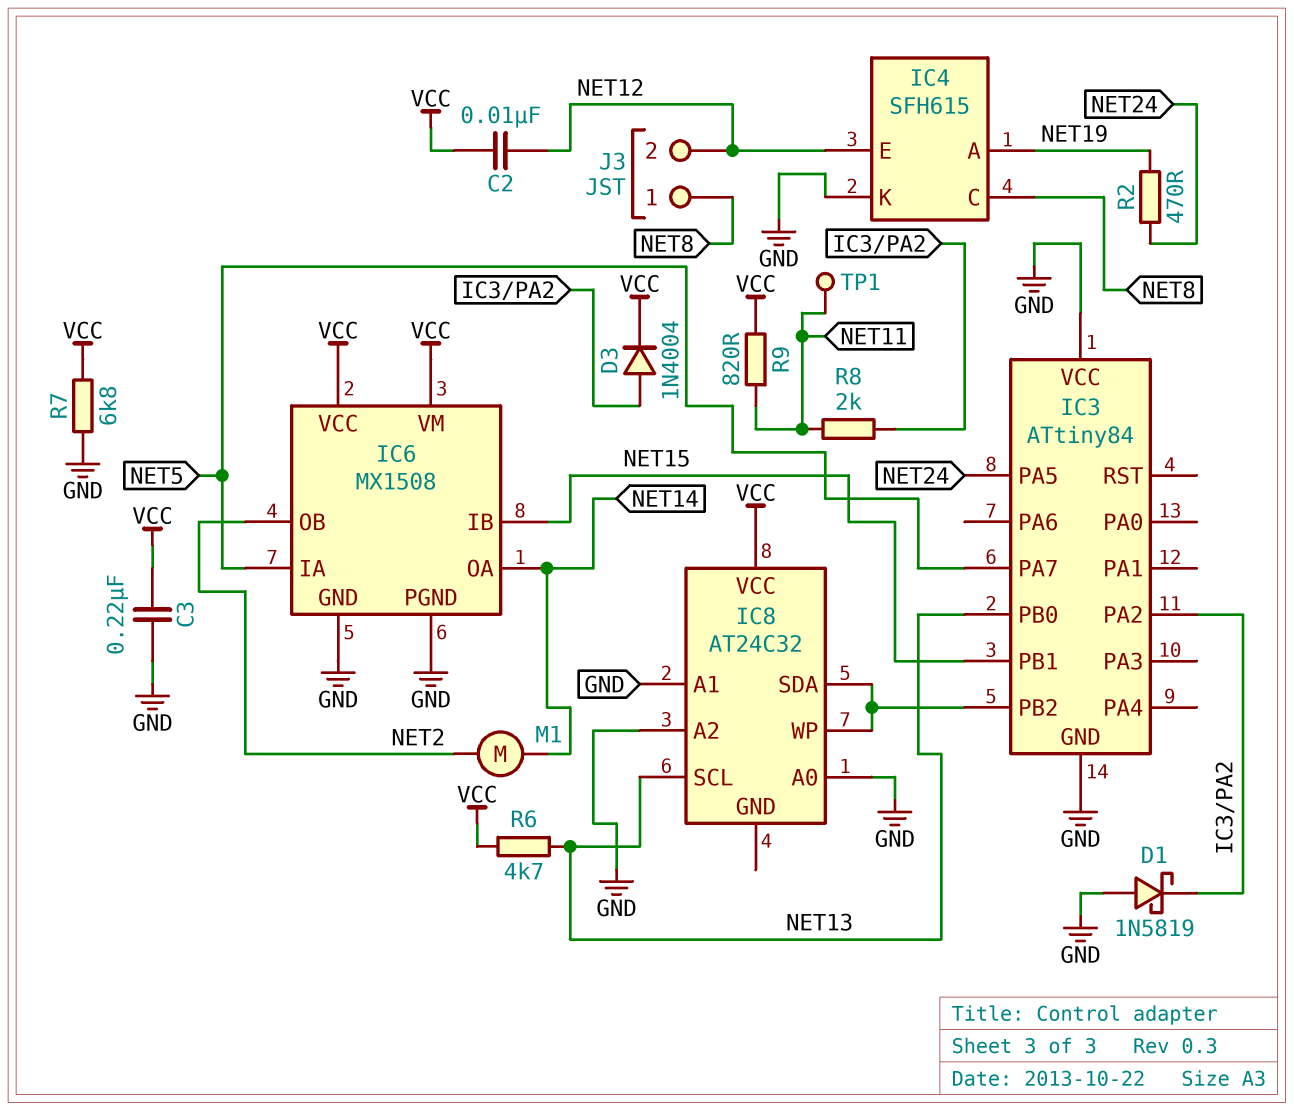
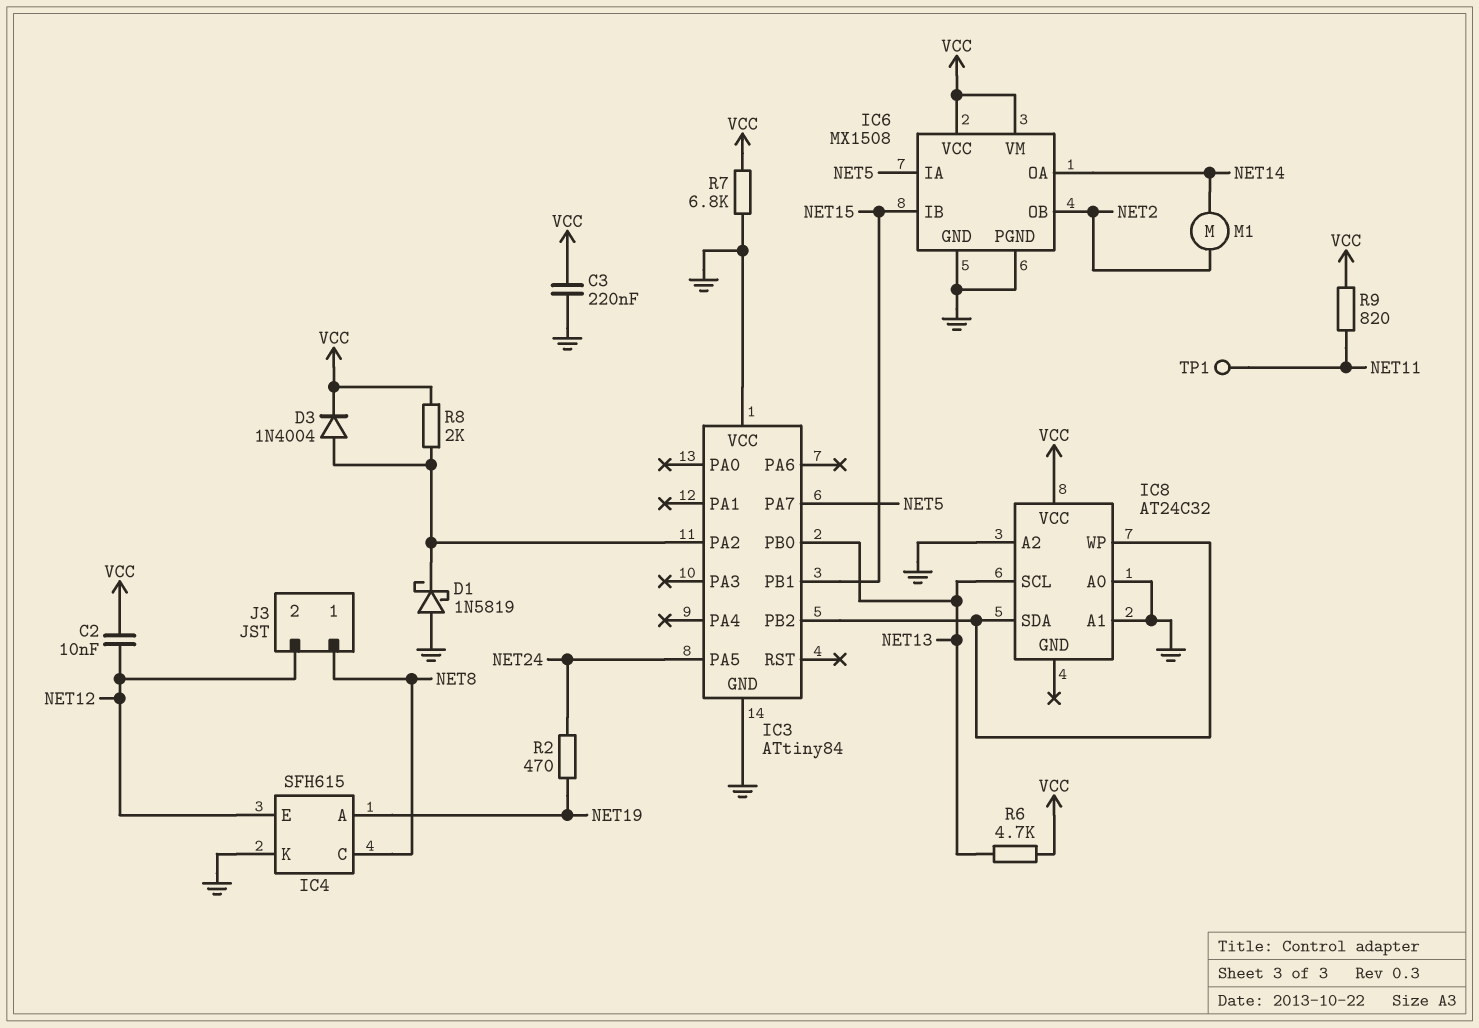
R8: 2k (IC3/PA2, NET11) -> 2k (IC3/PA2, VCC)

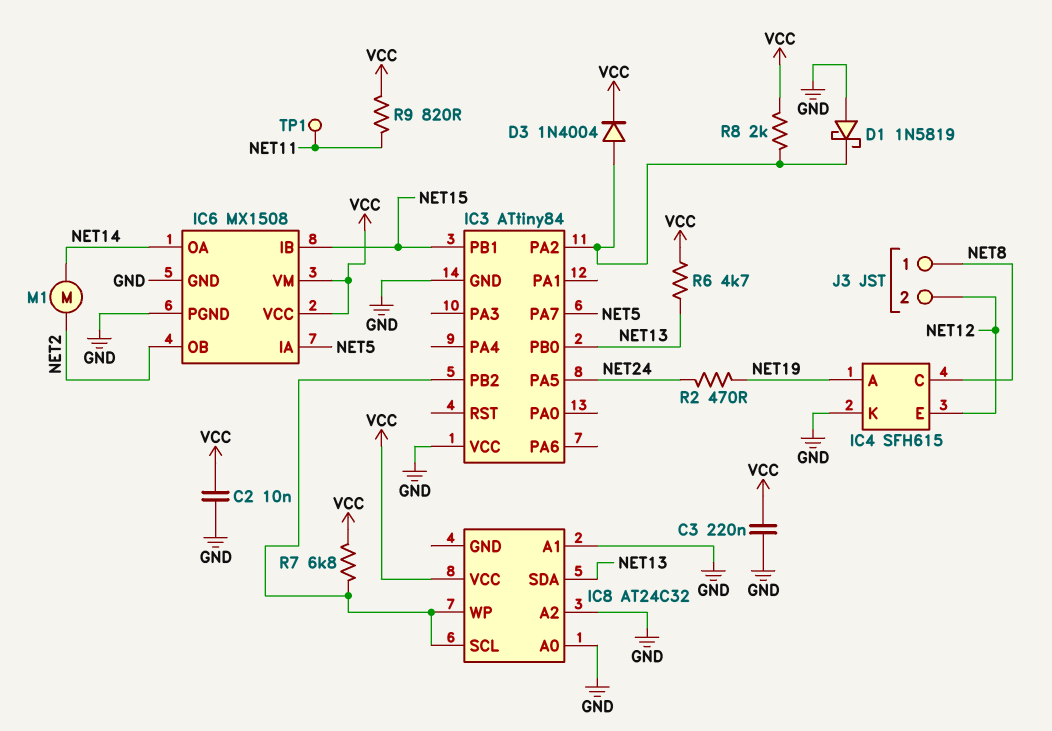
C2: 10nF (NET12, VCC) -> 10nF (GND, VCC)
IC8 pin SCL: NET13 -> IC3/PB2
IC8 pin SDA: IC3/PB2 -> NET13
R7: 6.8k (GND, VCC) -> 6.8k (IC3/PB2, VCC)

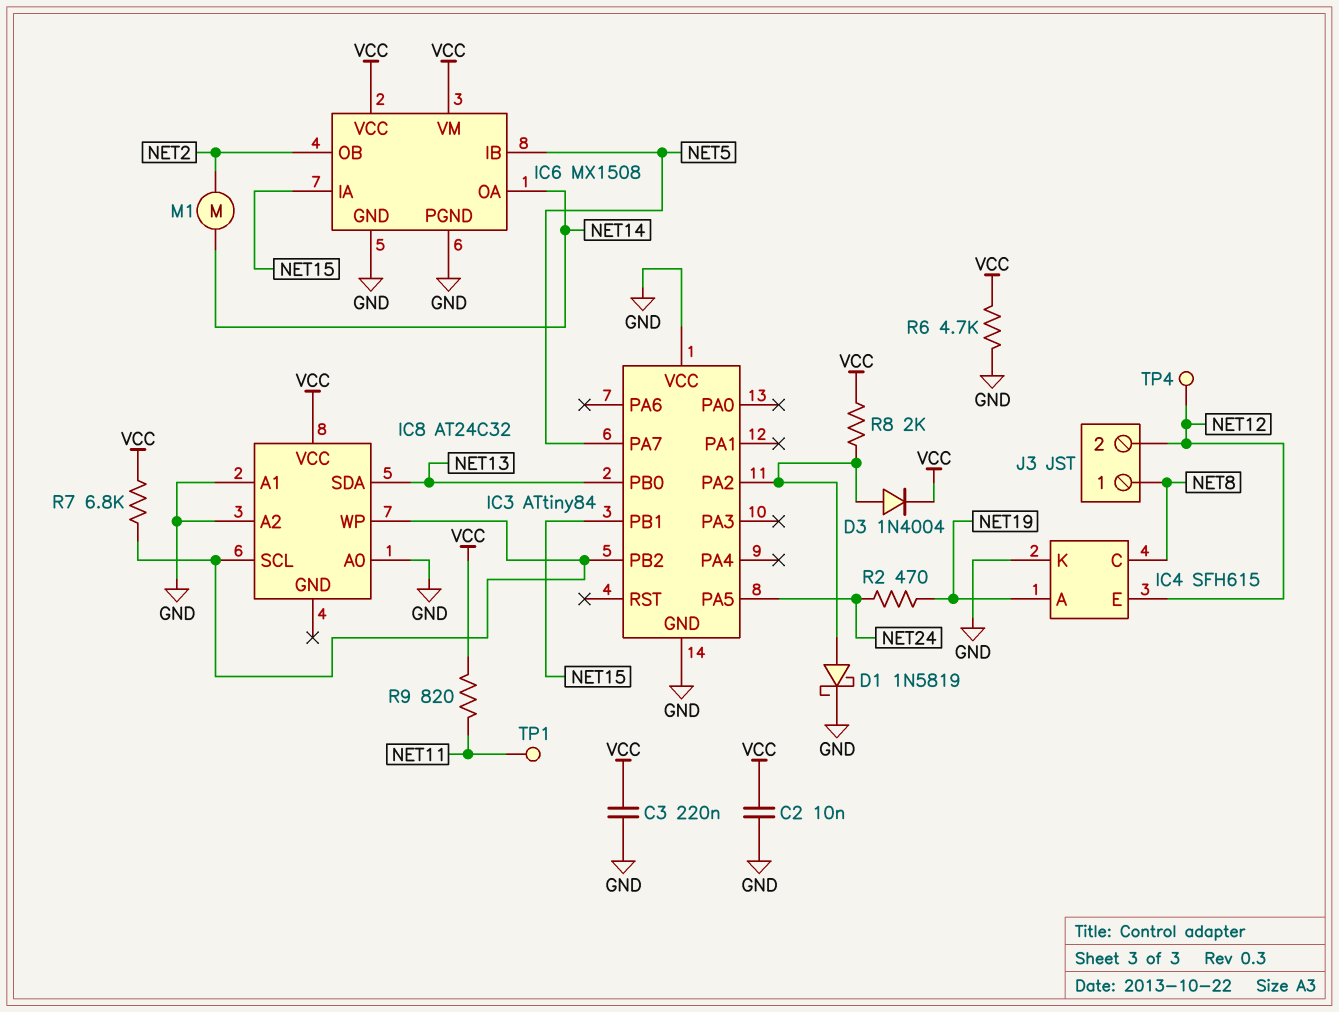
D1: schottky 1N5819 (A GND, K IC3/PA2) -> schottky 1N5819 (A IC3/PA2, K GND)
IC6 pin IA: NET5 -> NET15
IC6 pin IB: NET15 -> NET5
R6: 4.7k (NET13, VCC) -> 4.7k (GND, VCC)
TP4: none -> test point (NET12)

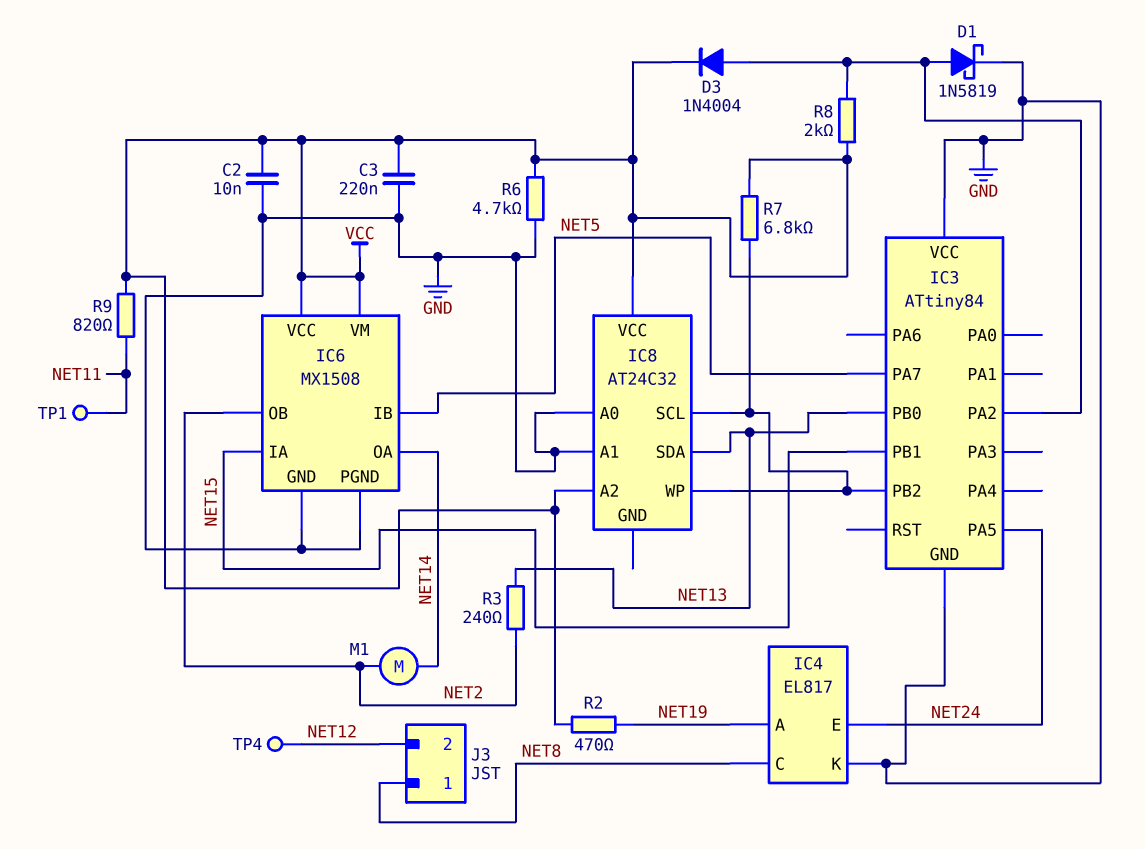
IC4: SFH615 -> EL817
IC4 pin E: NET12 -> NET24
IC8 pin A2: GND -> VCC
R2: 470 (NET19, NET24) -> 470 (NET19, VCC)
R3: none -> 240 (NET2, NET13)

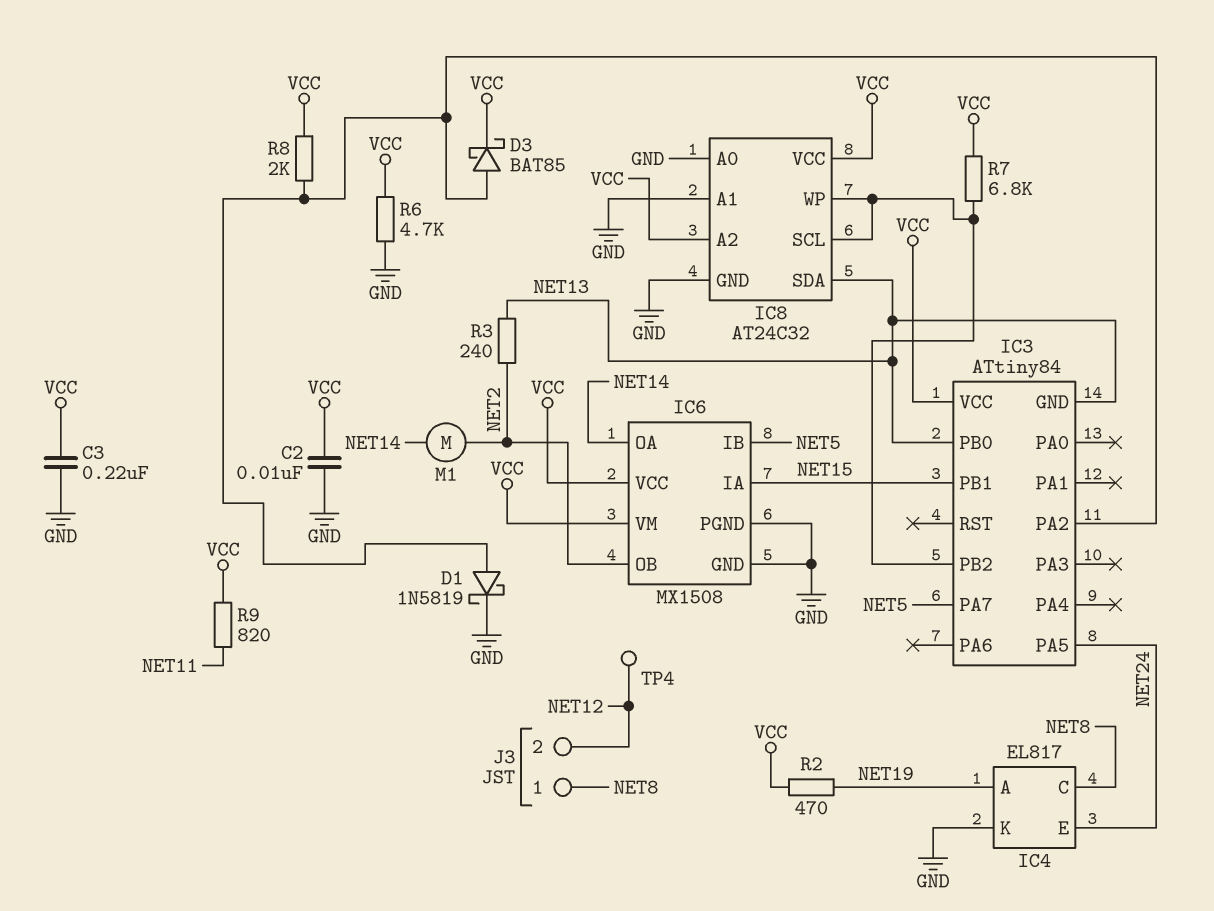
D3: diode 1N4004 (A IC3/PA2, K VCC) -> schottky BAT85 (A IC3/PA2, K VCC)
IC3 pin GND: GND -> NET13
IC3 pin VCC: GND -> VCC
IC8 pin GND: none -> GND
TP1: test point (NET11) -> none

